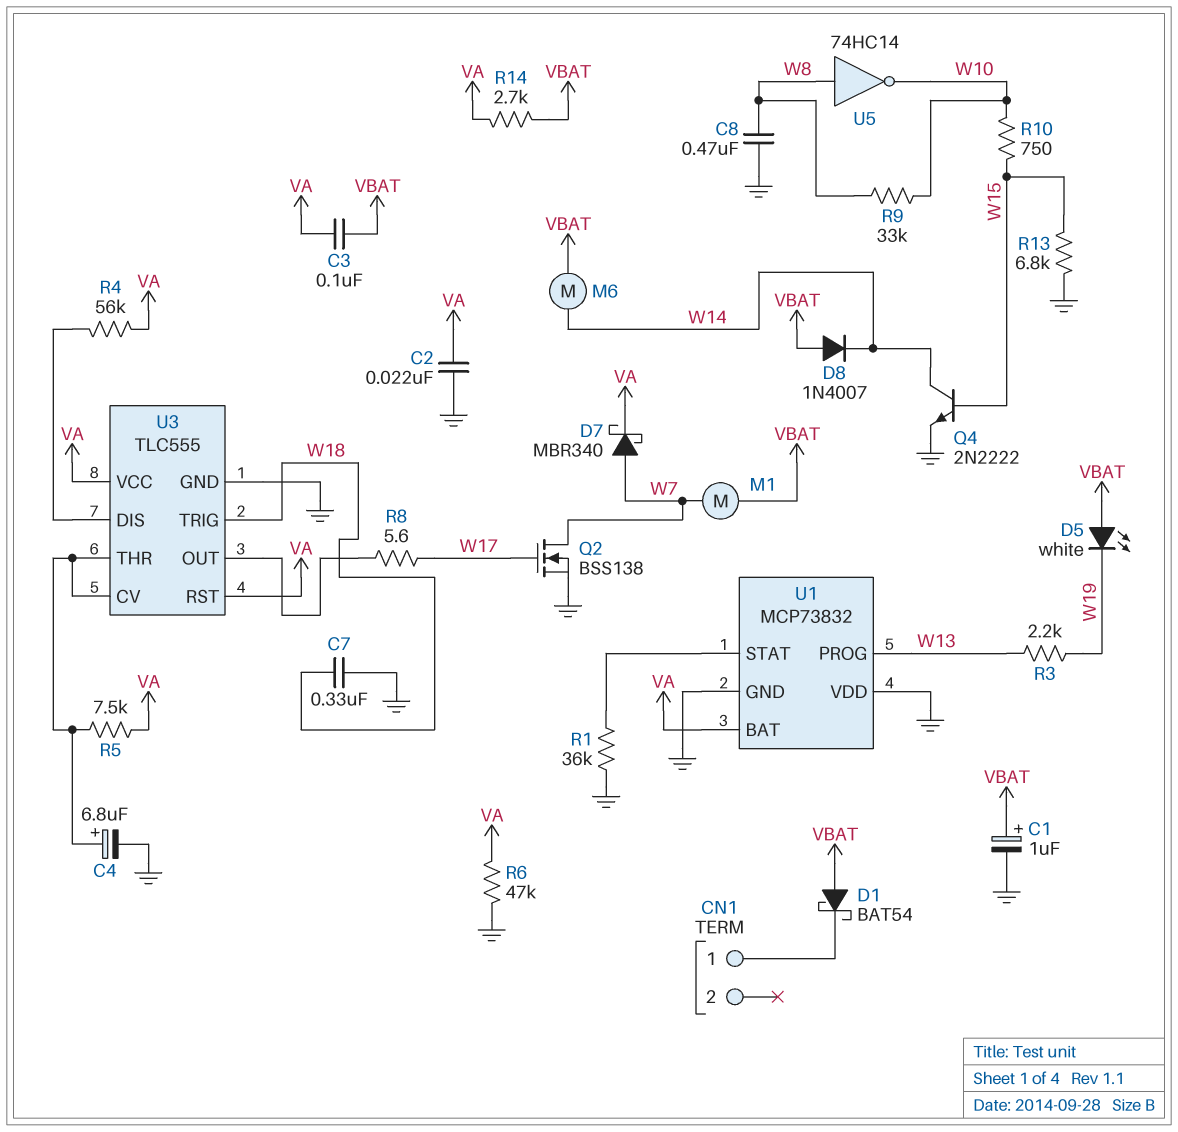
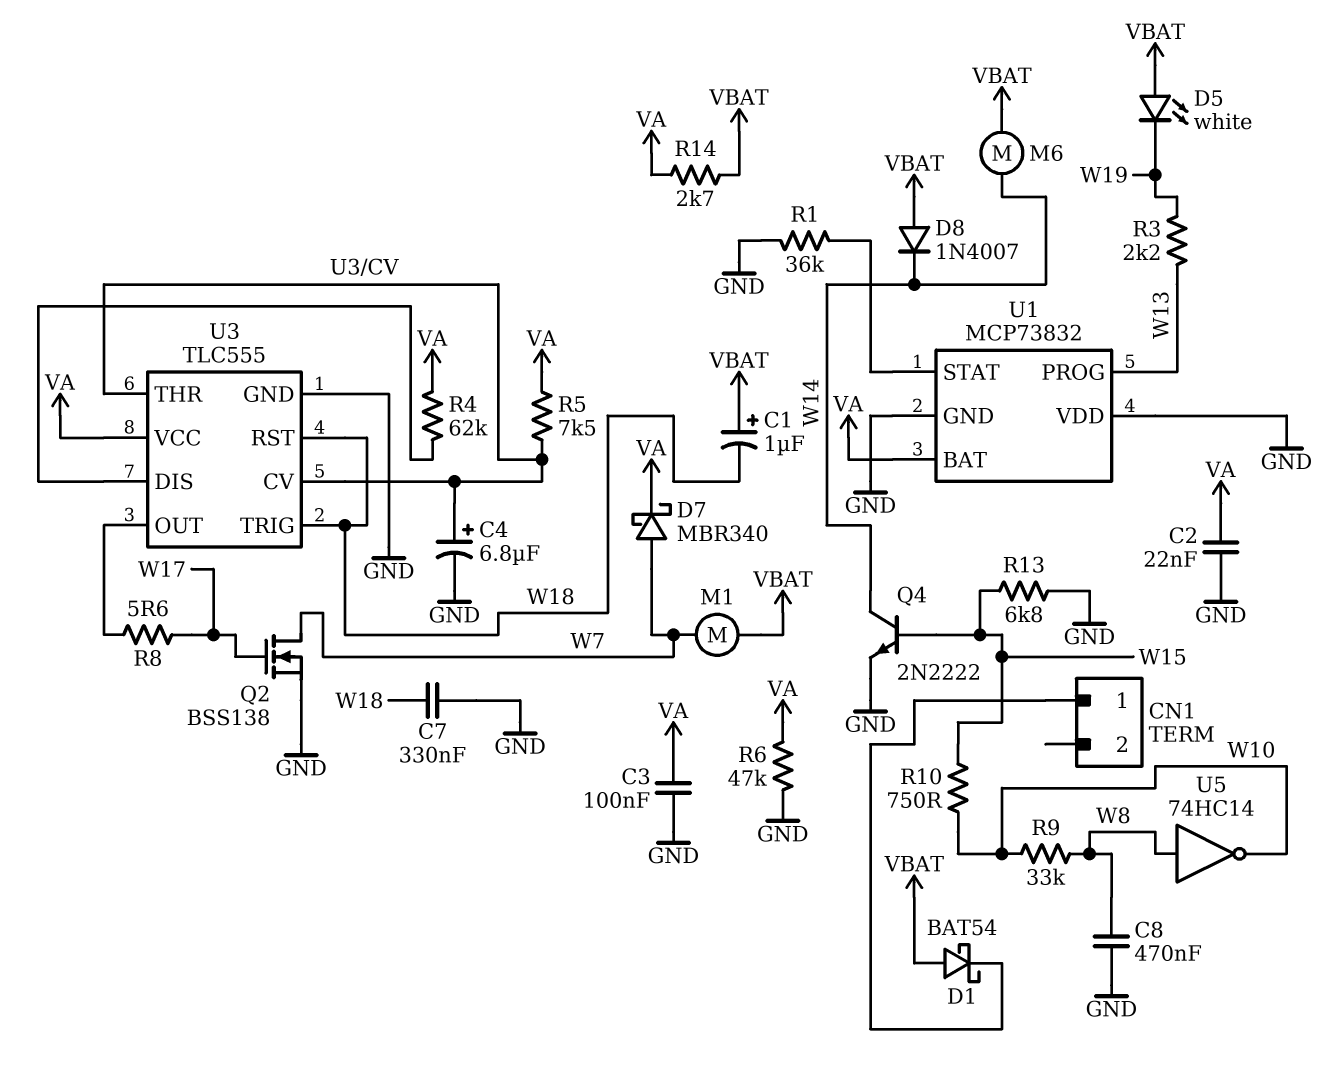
C1: 1uF (plus VBAT, minus GND) -> 1uF (plus VBAT, minus W18)
C3: 100nF (VA, VBAT) -> 100nF (GND, VA)
R4: 56k (U3/DIS, VA) -> 62k (U3/DIS, VA)
U3 pin RST: VA -> W18

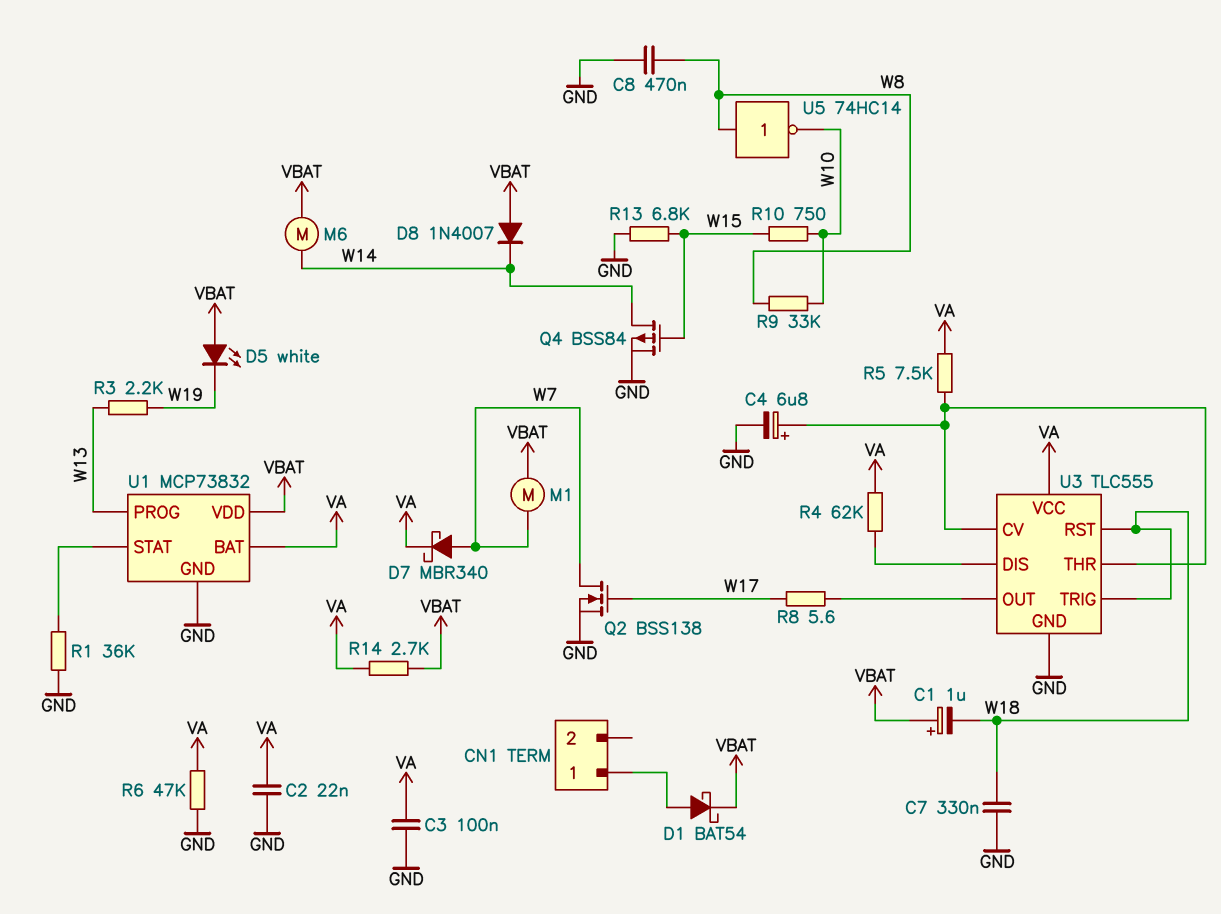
D1: schottky BAT54 (A VBAT, K CN1/1) -> schottky BAT54 (A CN1/1, K VBAT)
Q4: NPN 2N2222 (B W15, C W14, E GND) -> PMOS BSS84 (G W15, D W14, S GND)
U1 pin VDD: GND -> VBAT

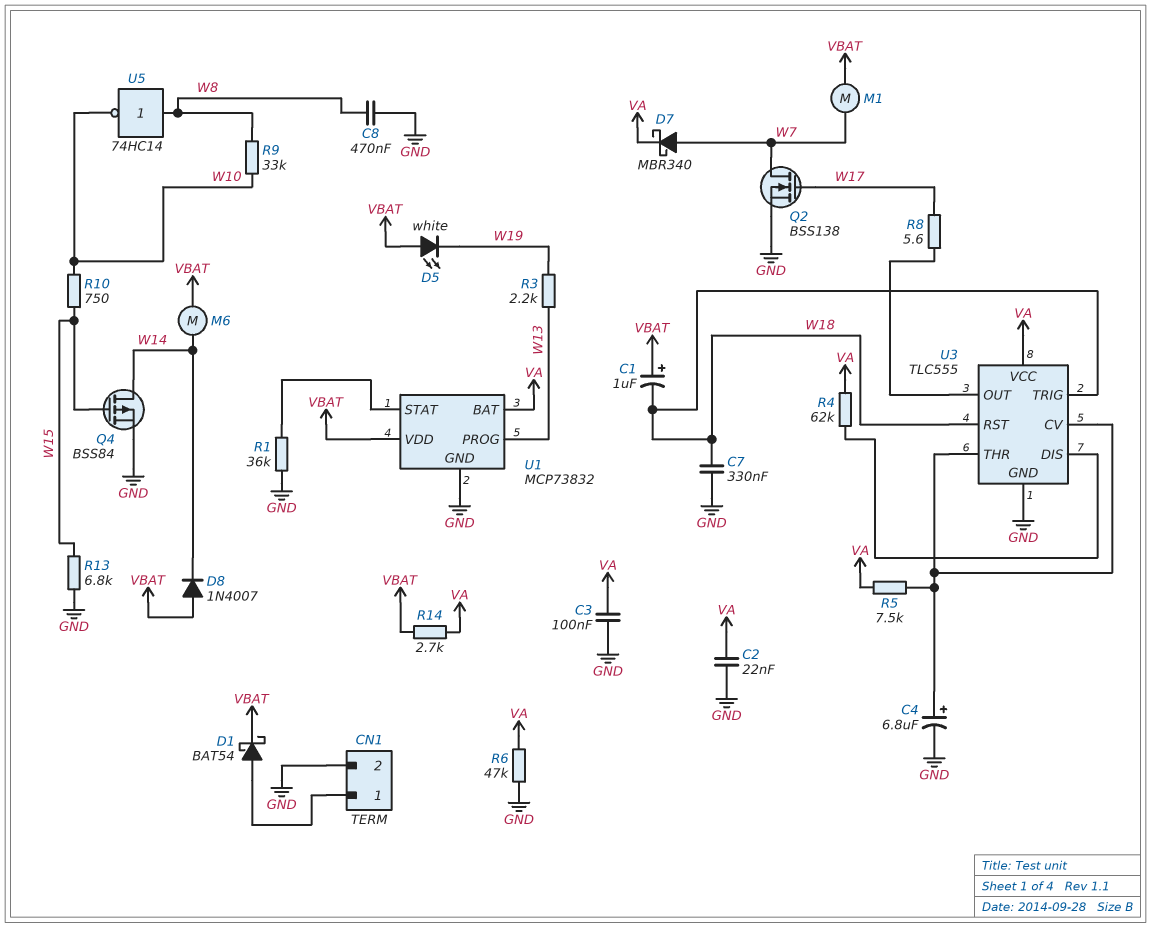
CN1 pin 2: none -> GND

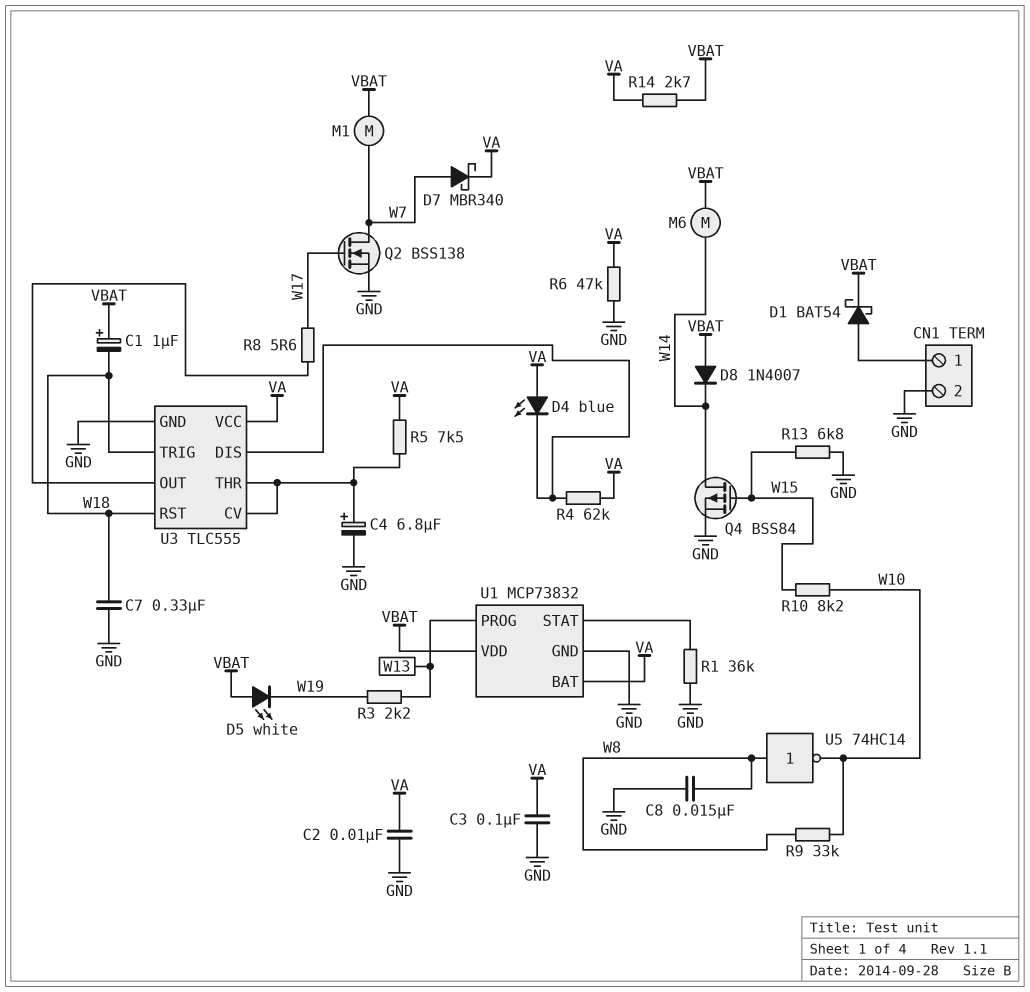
C2: 22nF (GND, VA) -> 10nF (GND, VA)
C8: 470nF (GND, W8) -> 15nF (GND, W8)
D4: none -> LED blue (A VA, K U3/DIS)
R10: 750 (W10, W15) -> 8.2k (W10, W15)

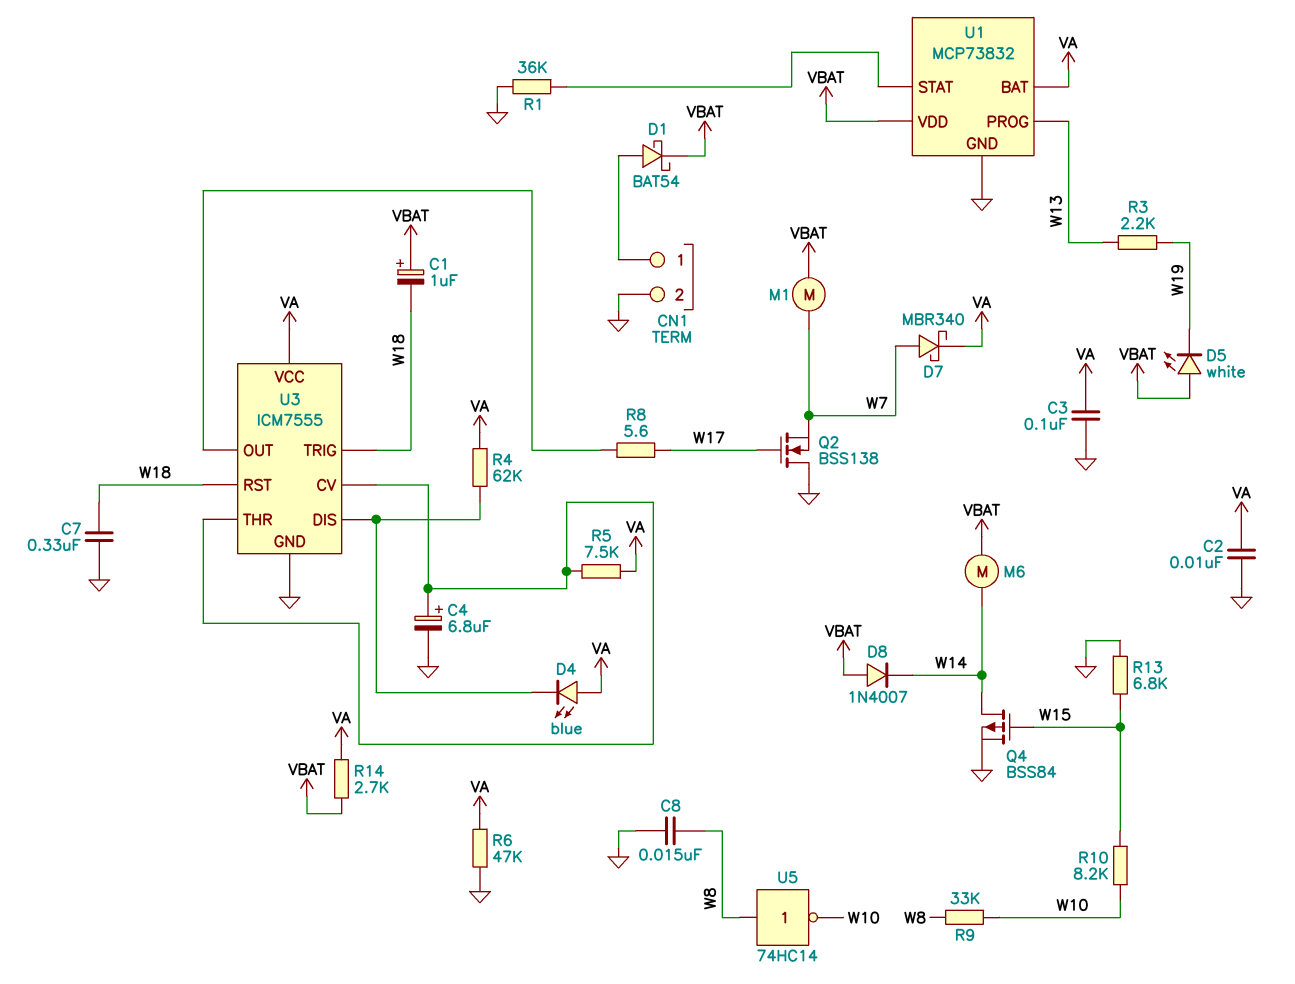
Q2: NMOS BSS138 (G W17, D W7, S GND) -> NMOS BSS138 (G W17, D GND, S W7)
U3: TLC555 -> ICM7555

